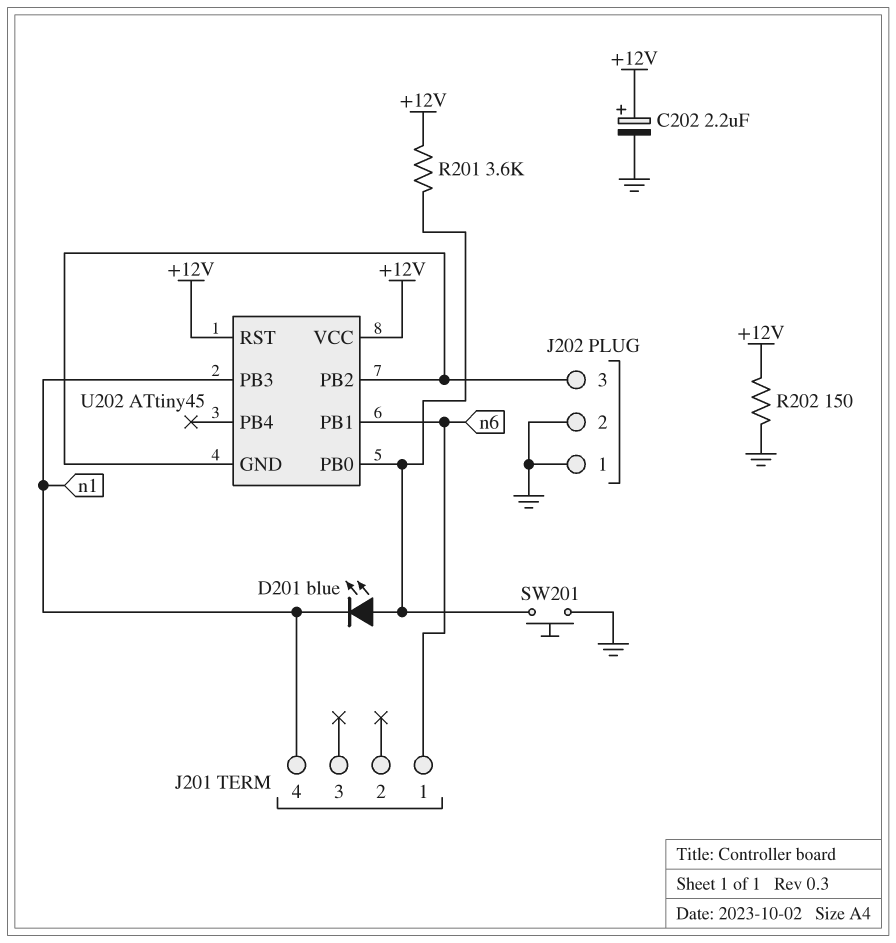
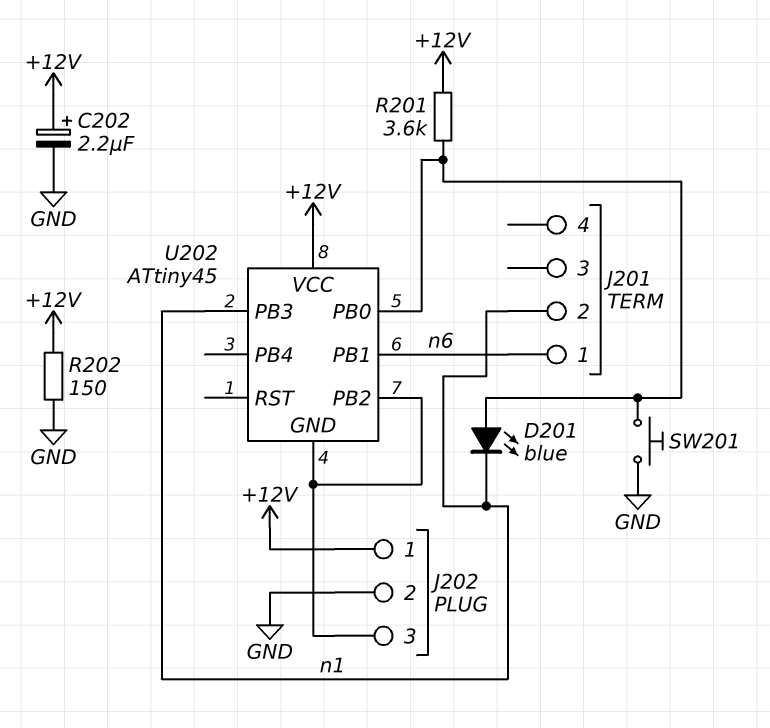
J201 pin 2: none -> n1
J201 pin 4: n1 -> none
J202 pin 1: GND -> +12V
U202 pin RST: +12V -> none

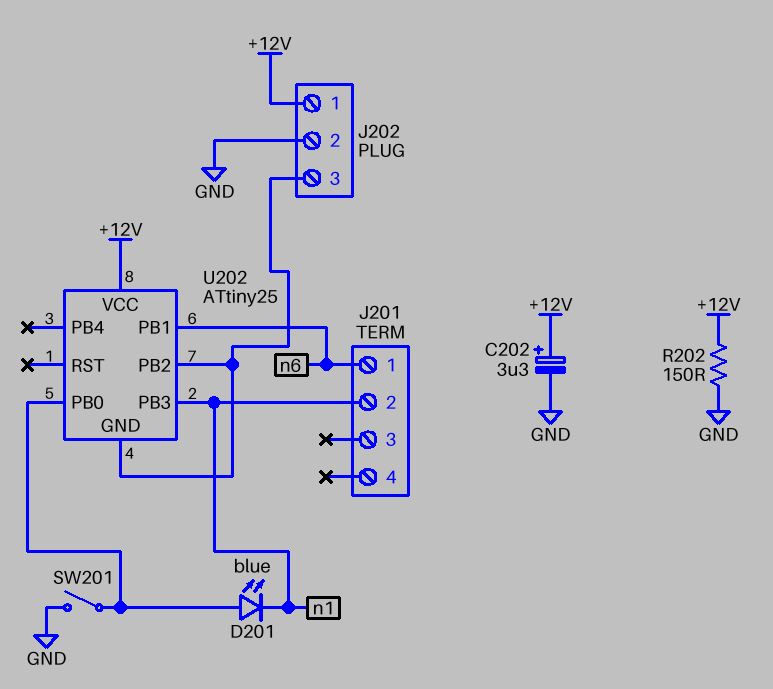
C202: 2.2uF (plus +12V, minus GND) -> 3.3uF (plus +12V, minus GND)
R201: 3.6k (+12V, U202/PB0) -> none
SW201: button (GND, U202/PB0) -> switch (GND, U202/PB0)
U202: ATtiny45 -> ATtiny25

